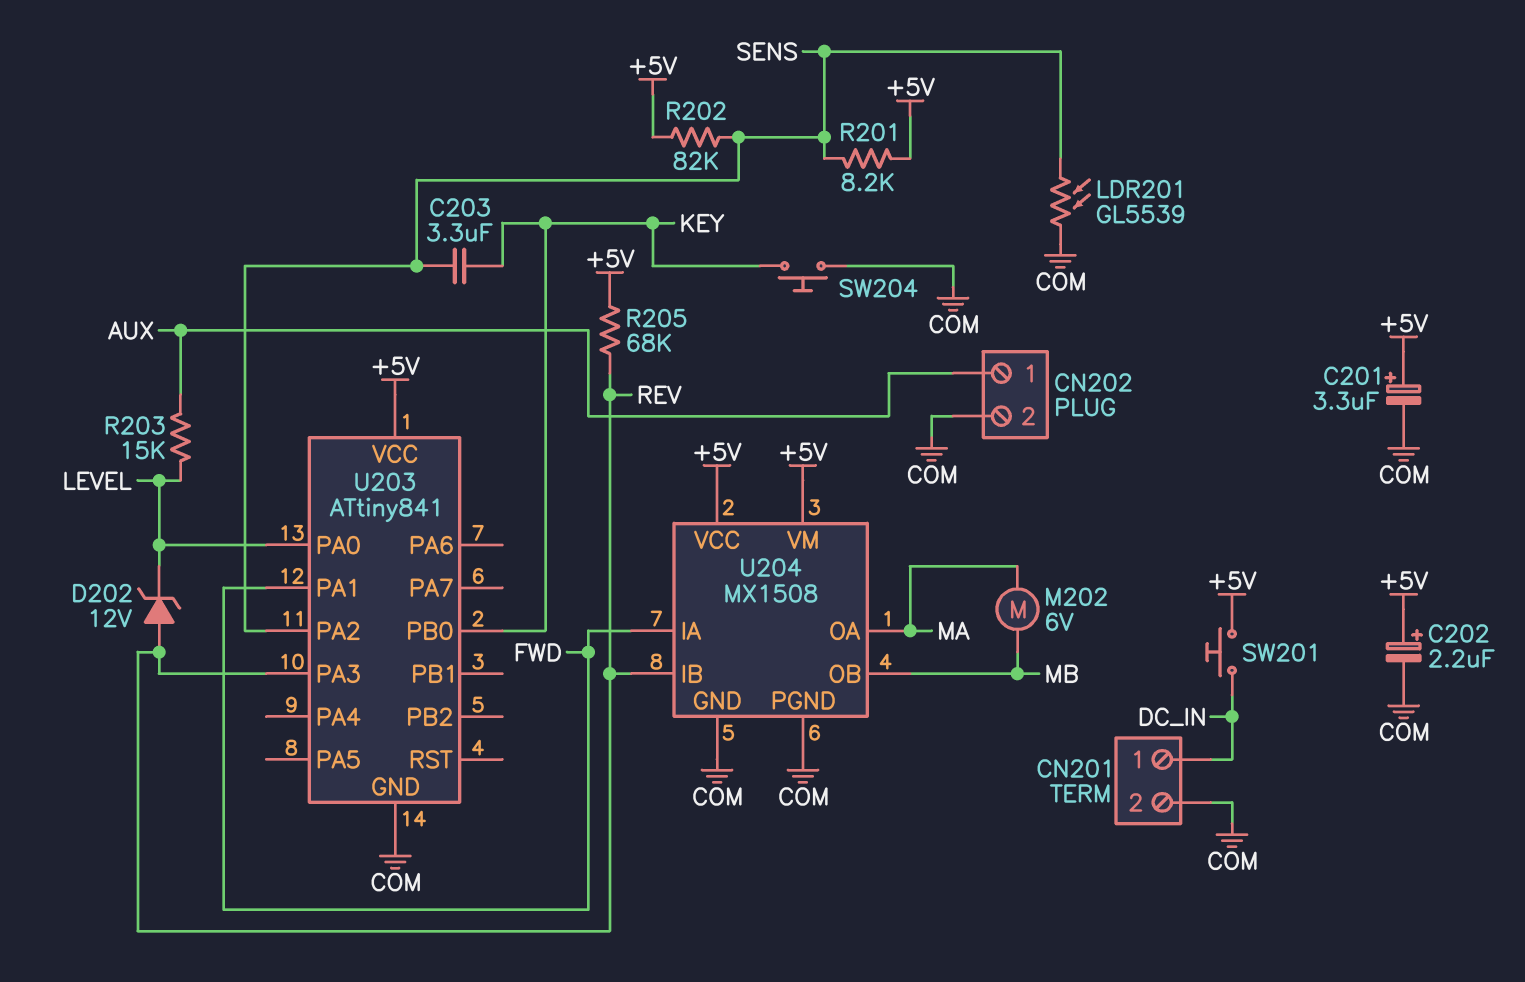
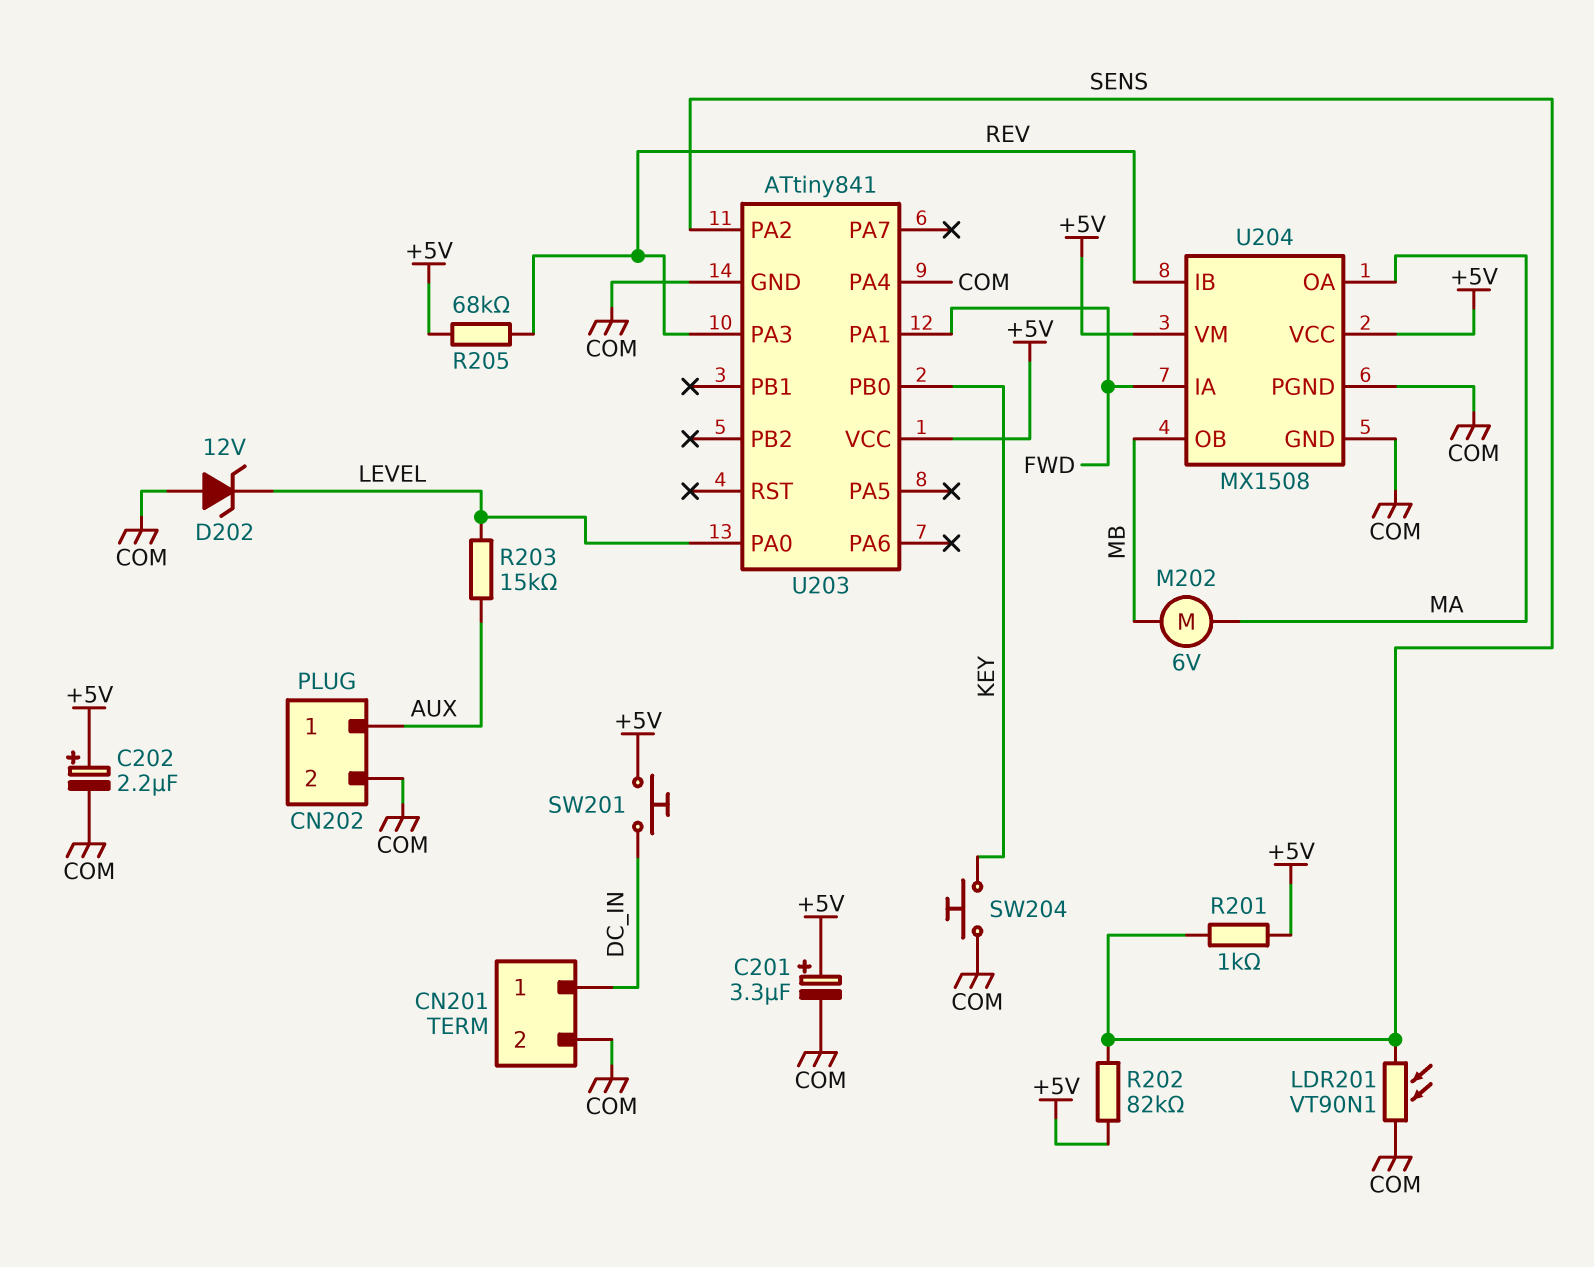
C203: 3.3uF (KEY, SENS) -> none
D202: zener 12V (A REV, K LEVEL) -> zener 12V (A COM, K LEVEL)
LDR201: GL5539 (COM, SENS) -> VT90N1 (COM, SENS)
R201: 8.2k (+5V, SENS) -> 1k (+5V, SENS)
U203 pin PA4: none -> COM

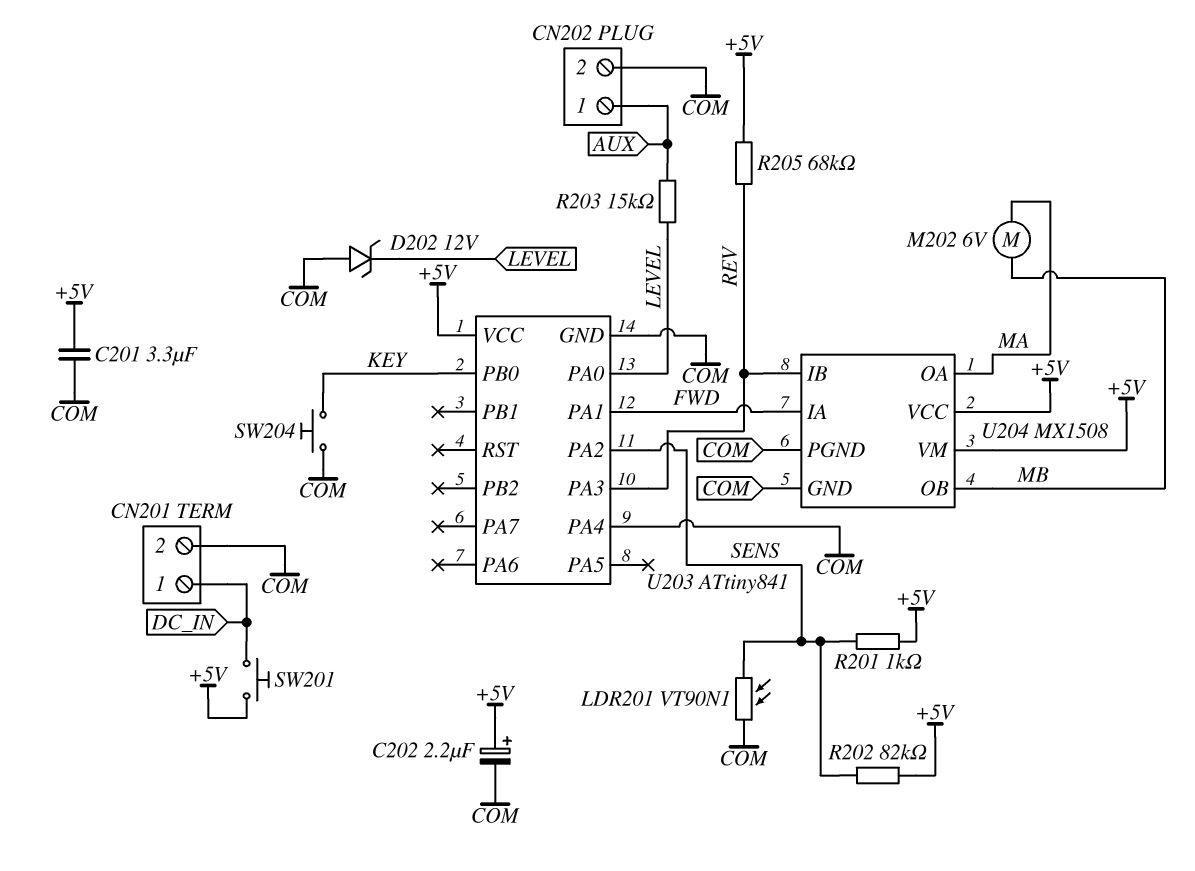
C201: 3.3uF (plus +5V, minus COM) -> 3.3uF (+5V, COM)

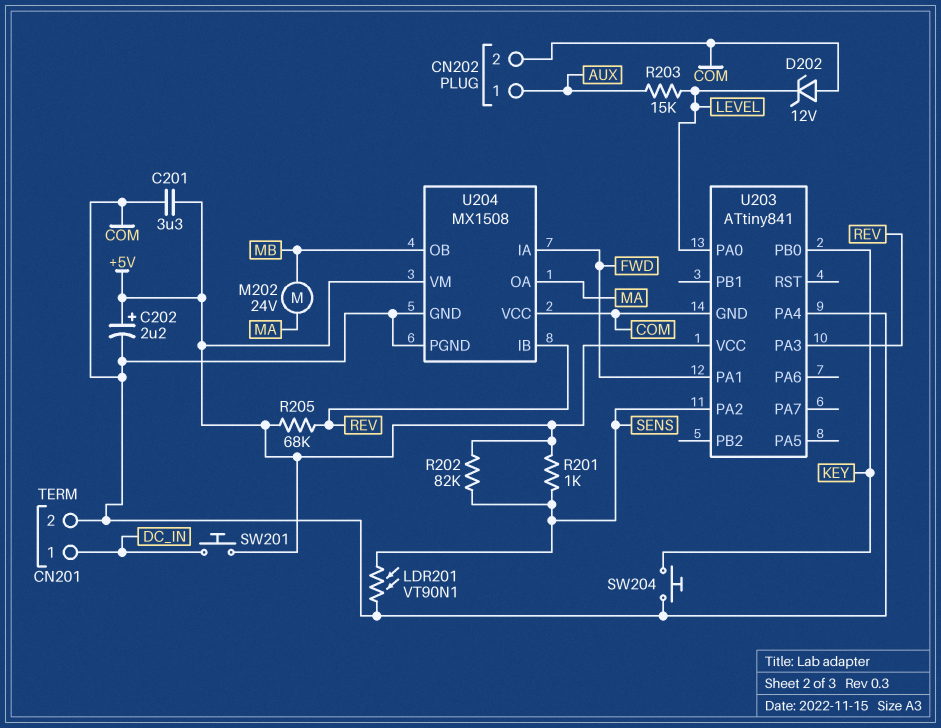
M202: motor 6V (MA, MB) -> motor 24V (MA, MB)
U204 pin VCC: +5V -> COM

